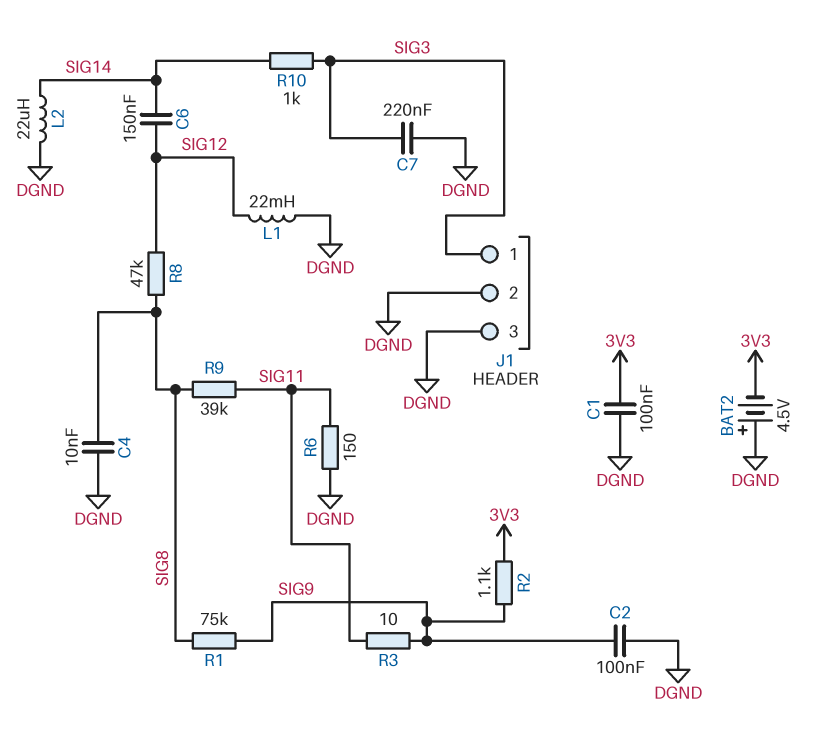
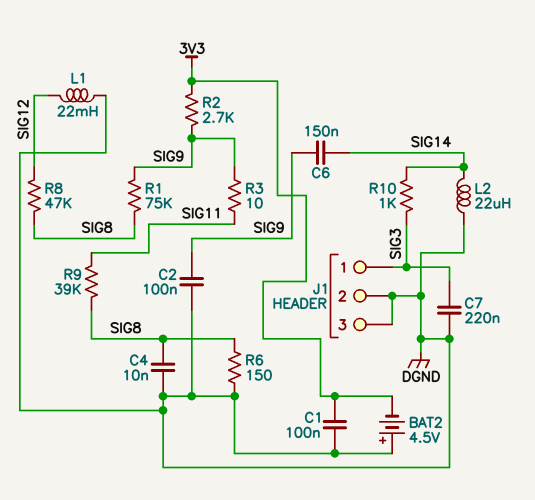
C6: 150nF (SIG12, SIG14) -> 150nF (SIG9, SIG14)
R2: 1.1k (3V3, SIG9) -> 2.7k (3V3, SIG9)
R6: 150 (DGND, SIG11) -> 150 (DGND, SIG8)

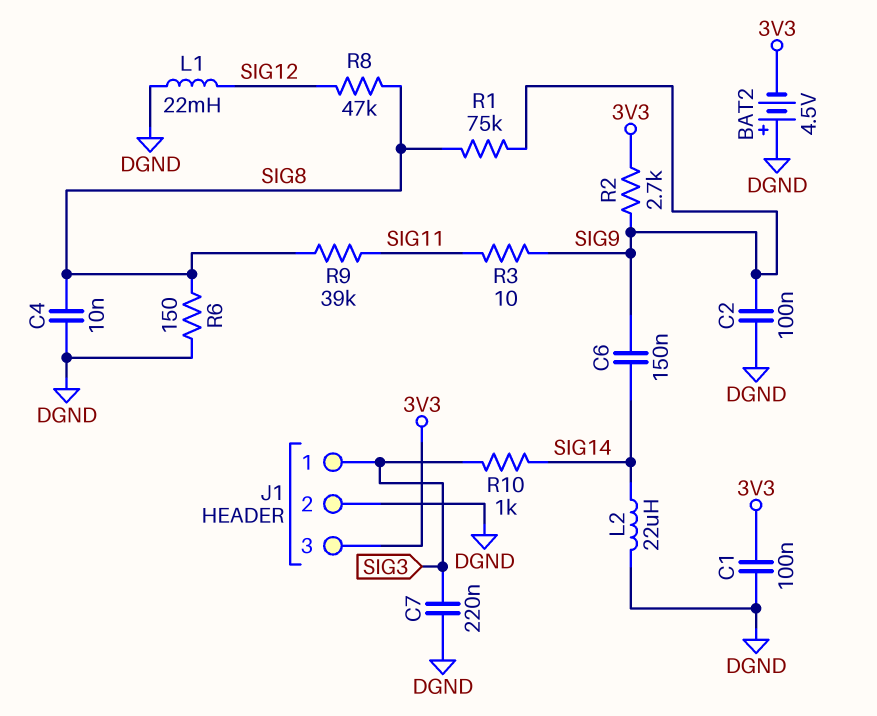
J1 pin 3: DGND -> 3V3

